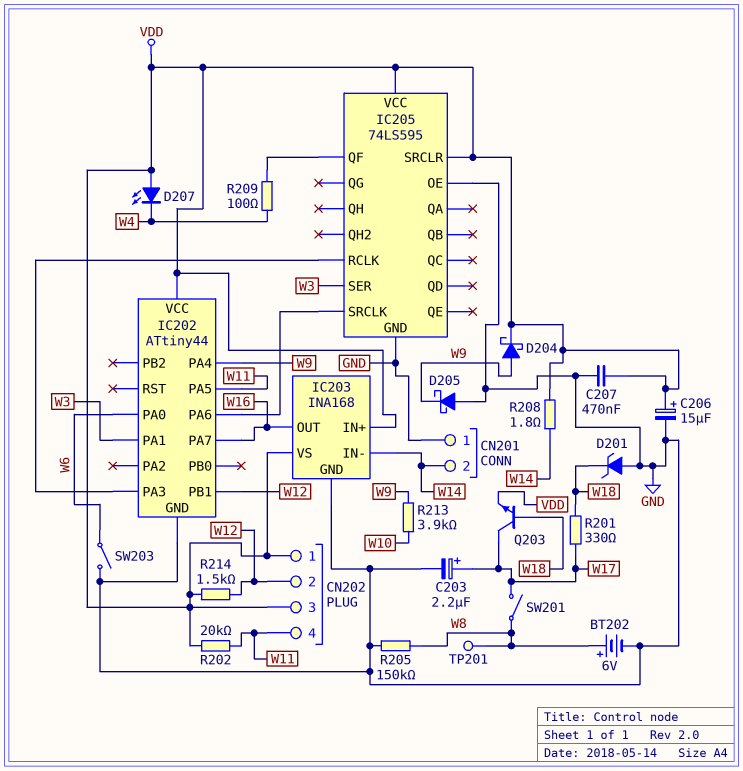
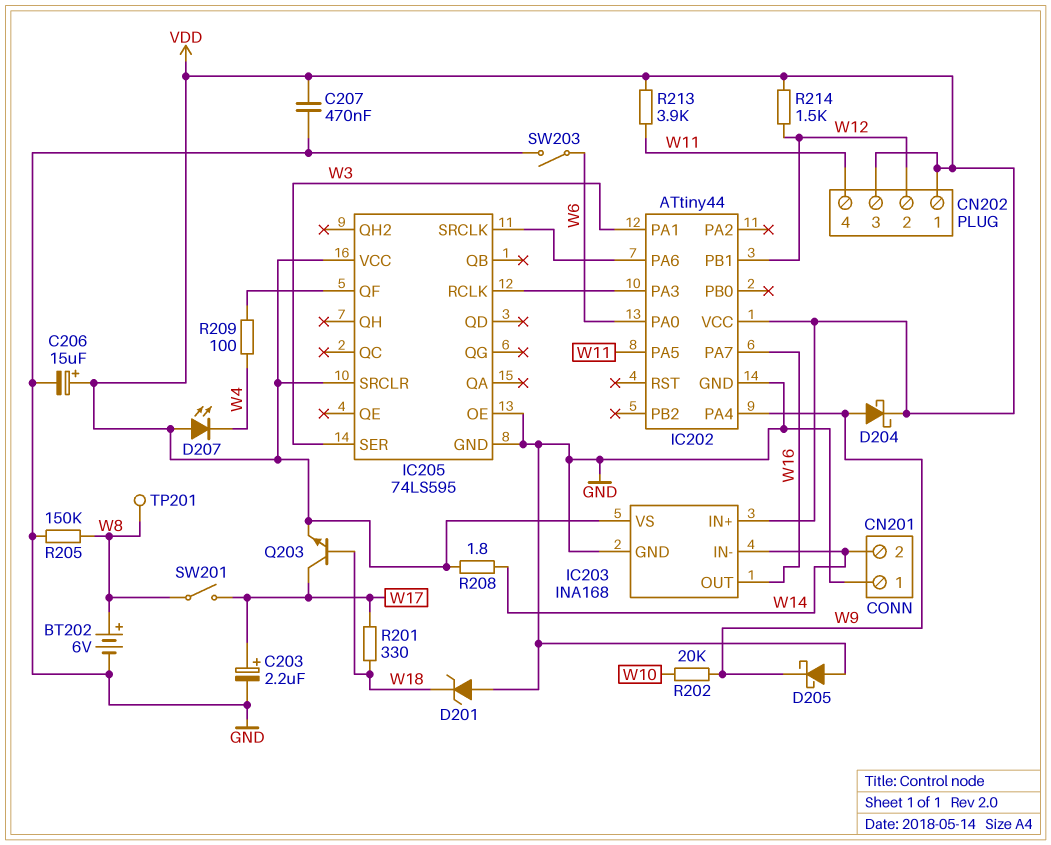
R202: 20k (VDD, W11) -> 20k (W9, W10)
R213: 3.9k (W9, W10) -> 3.9k (VDD, W11)

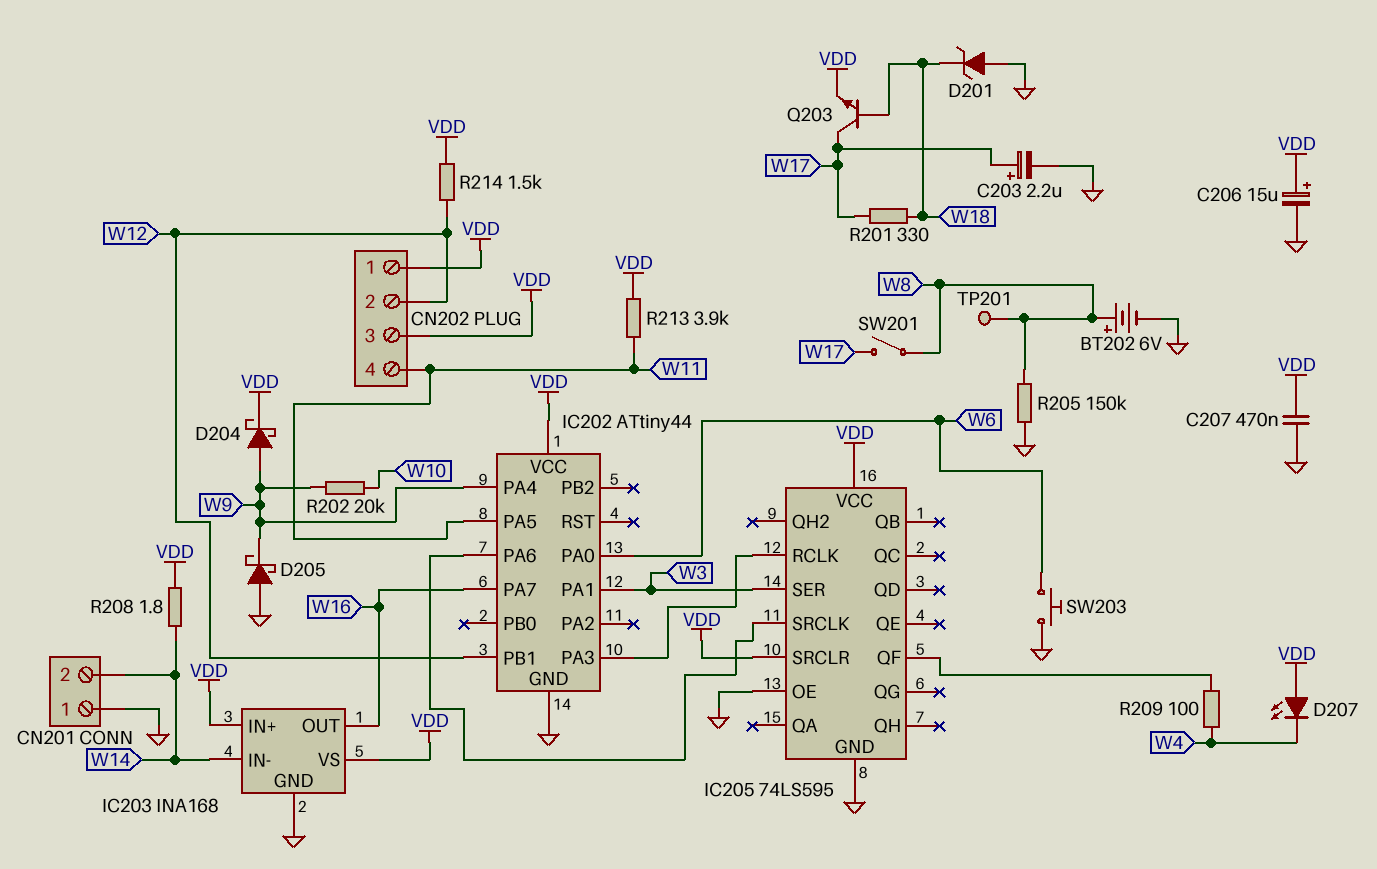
SW203: switch (GND, W6) -> button (GND, W6)

